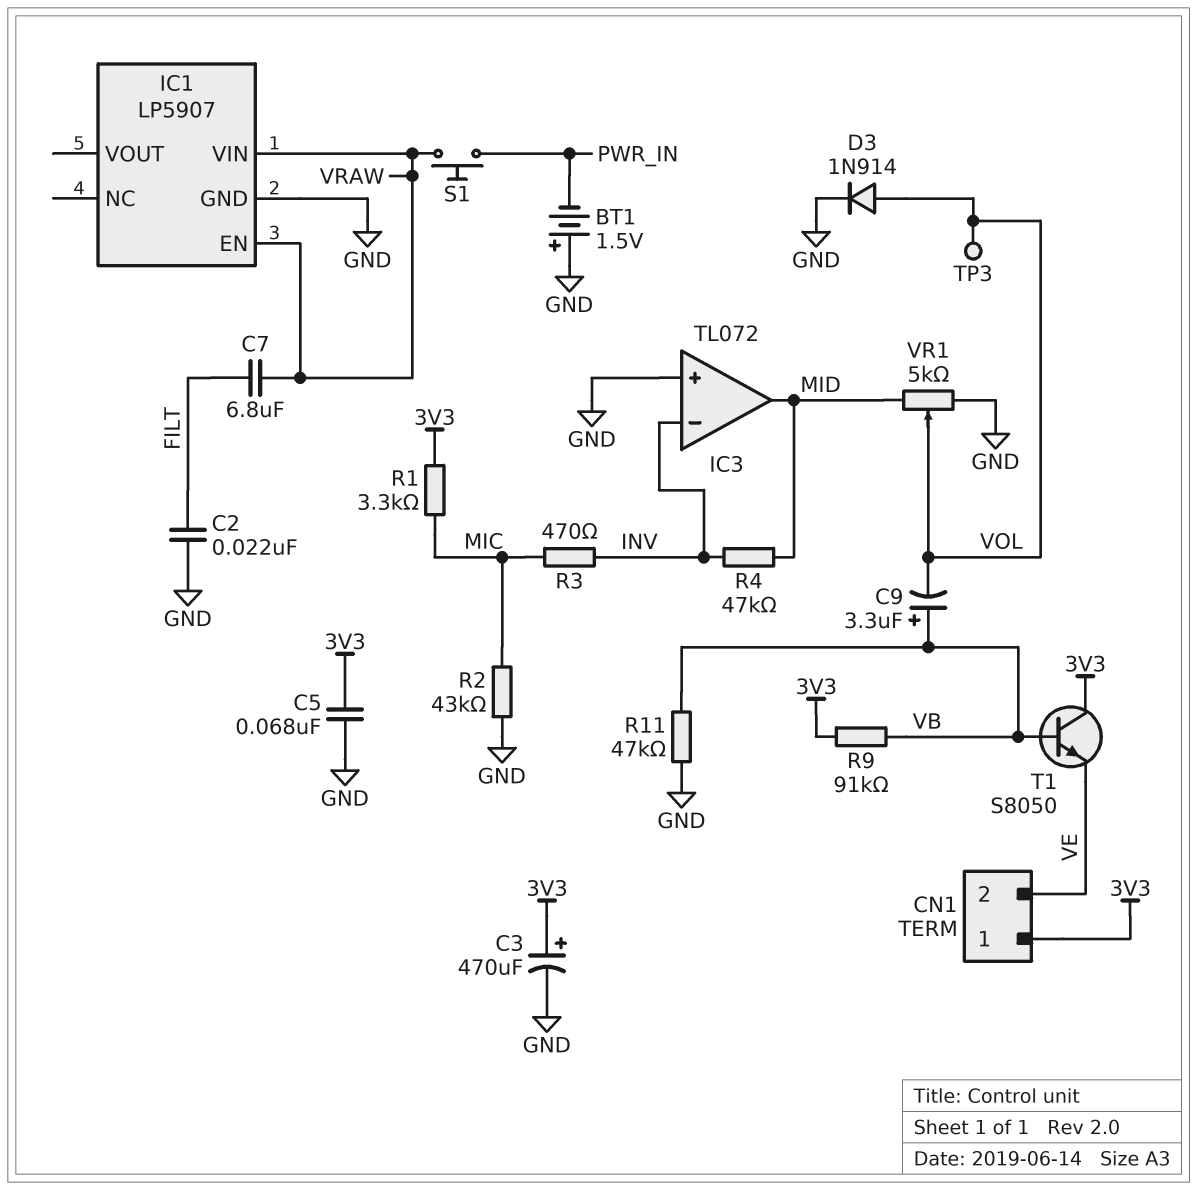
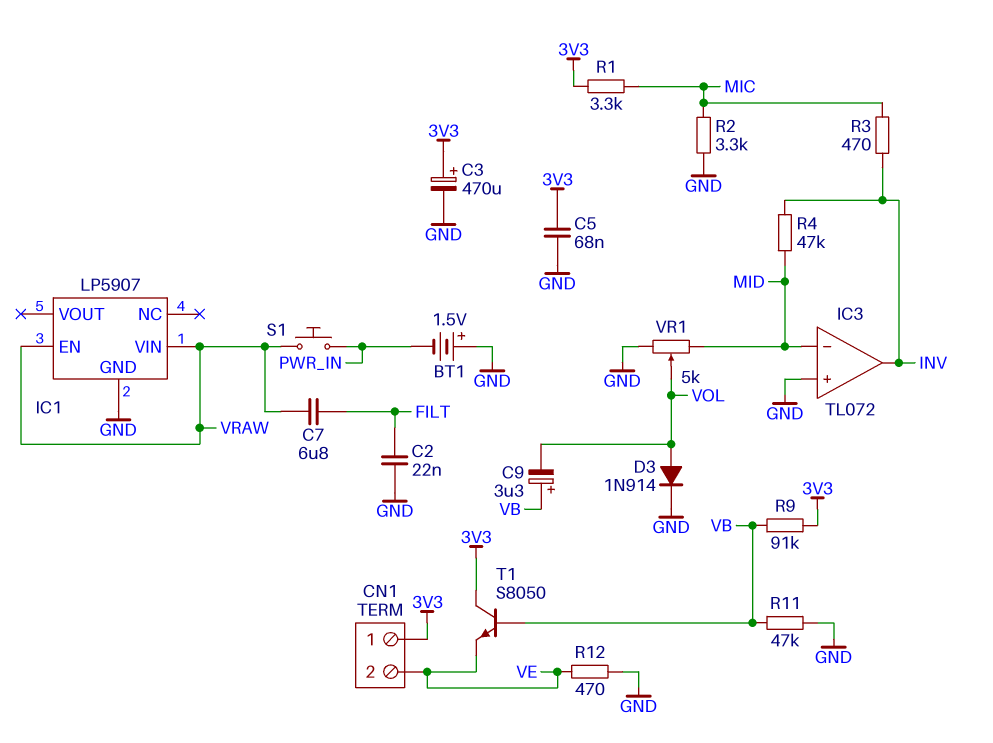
IC3 pin in-: INV -> MID
IC3 pin out: MID -> INV
R2: 43k (GND, MIC) -> 3.3k (GND, MIC)
R12: none -> 470 (GND, VE)
TP3: test point (VOL) -> none

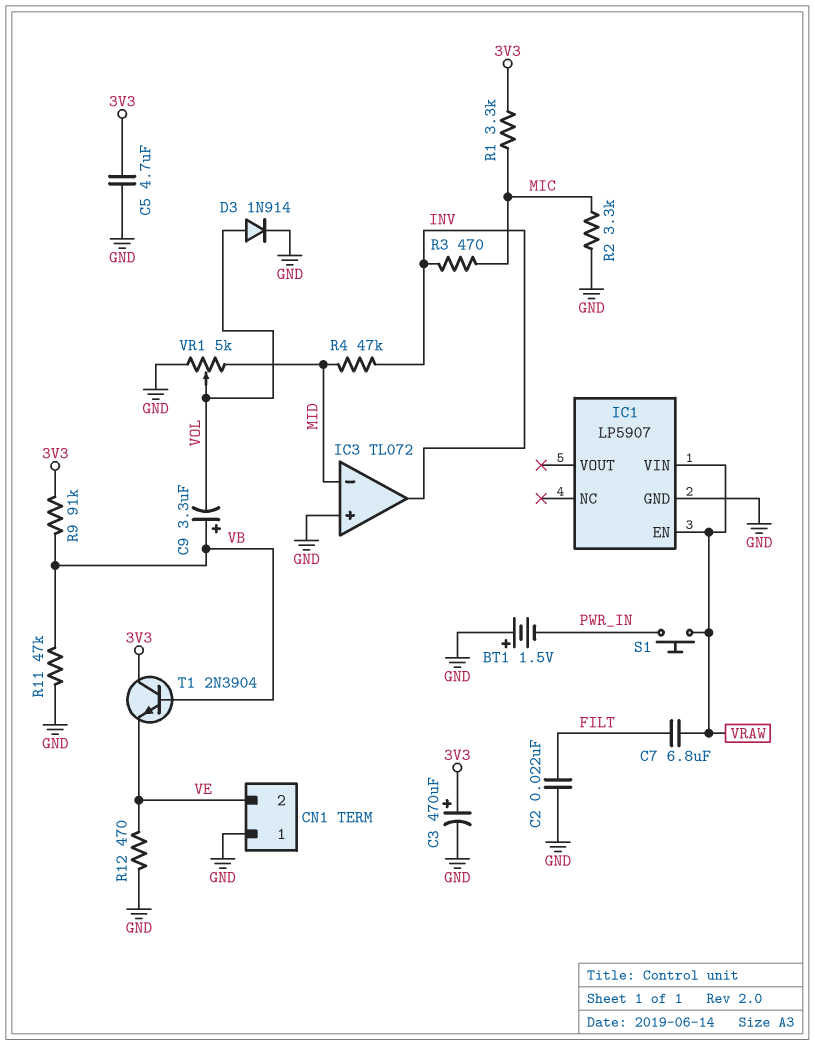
C5: 68nF (3V3, GND) -> 4.7uF (3V3, GND)
CN1 pin 1: 3V3 -> GND
T1: NPN S8050 (B VB, C 3V3, E VE) -> NPN 2N3904 (B VB, C 3V3, E VE)

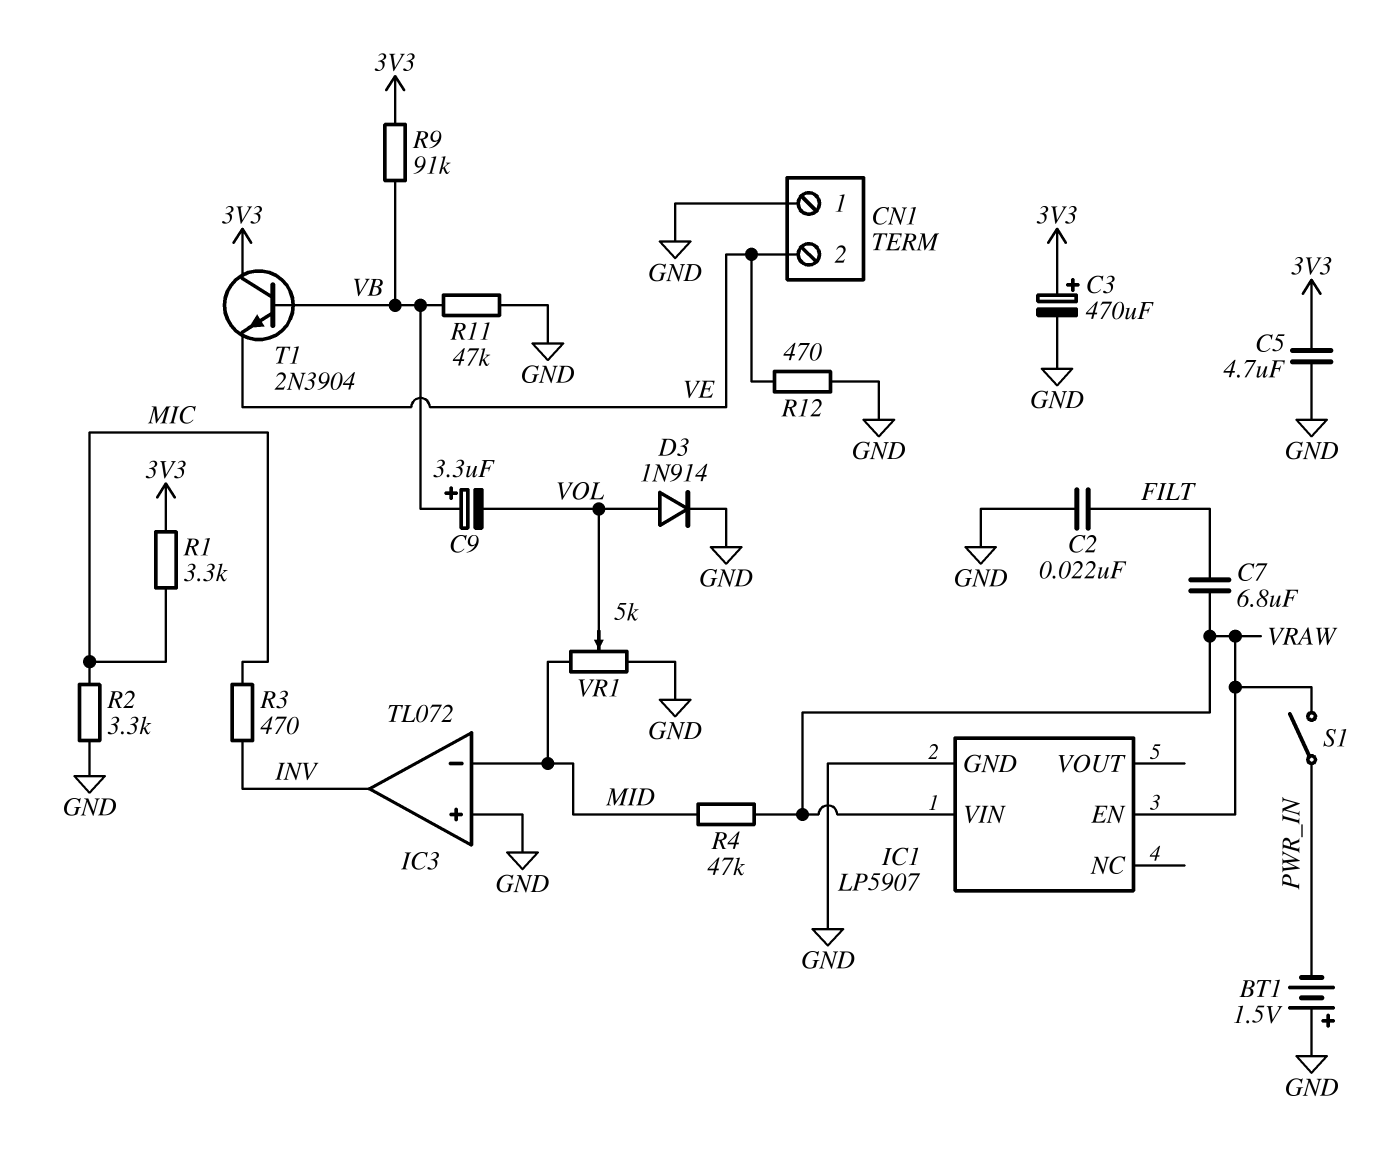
R4: 47k (INV, MID) -> 47k (MID, VRAW)
S1: button (PWR_IN, VRAW) -> switch (PWR_IN, VRAW)

